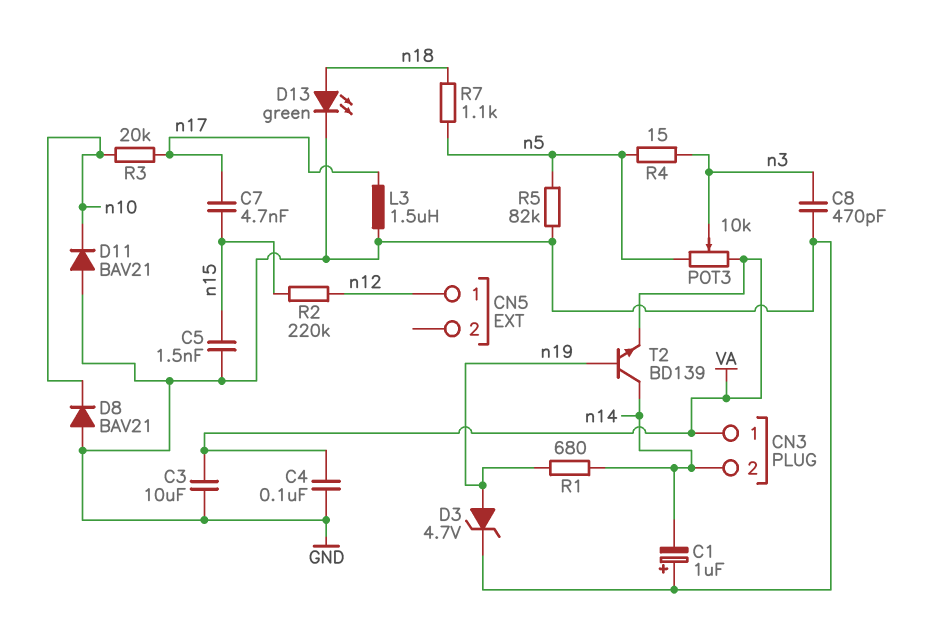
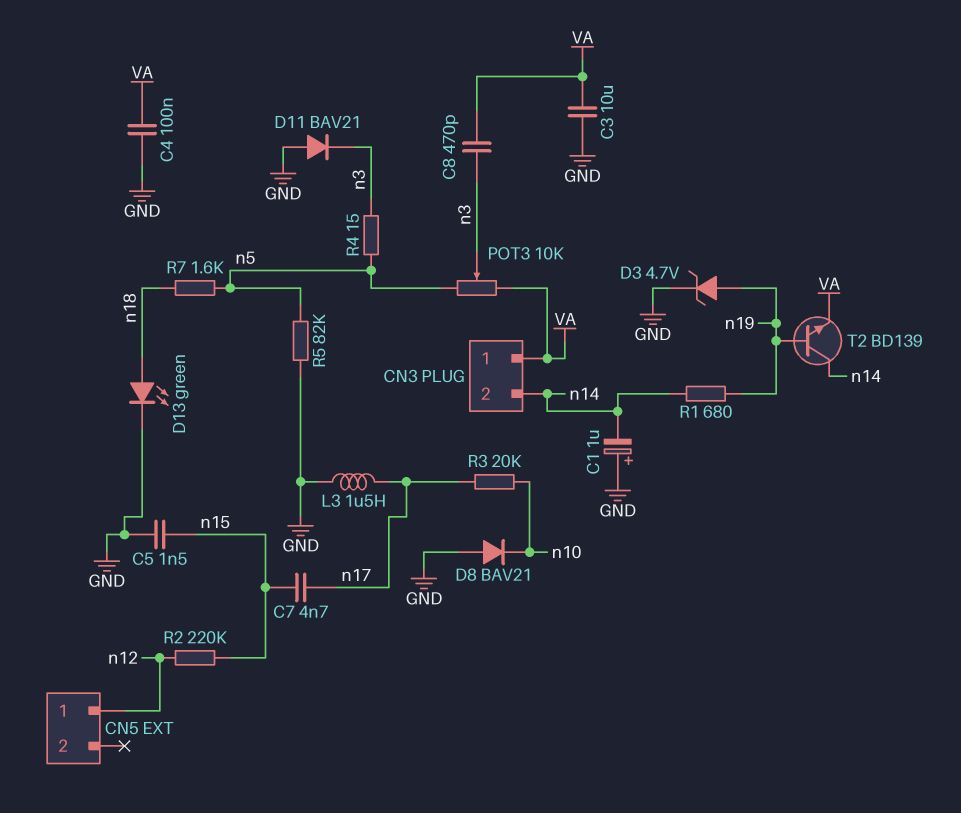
C8: 470pF (GND, n3) -> 470pF (VA, n3)
D11: diode BAV21 (A GND, K n10) -> diode BAV21 (A GND, K n3)
R7: 1.1k (n5, n18) -> 1.6k (n5, n18)

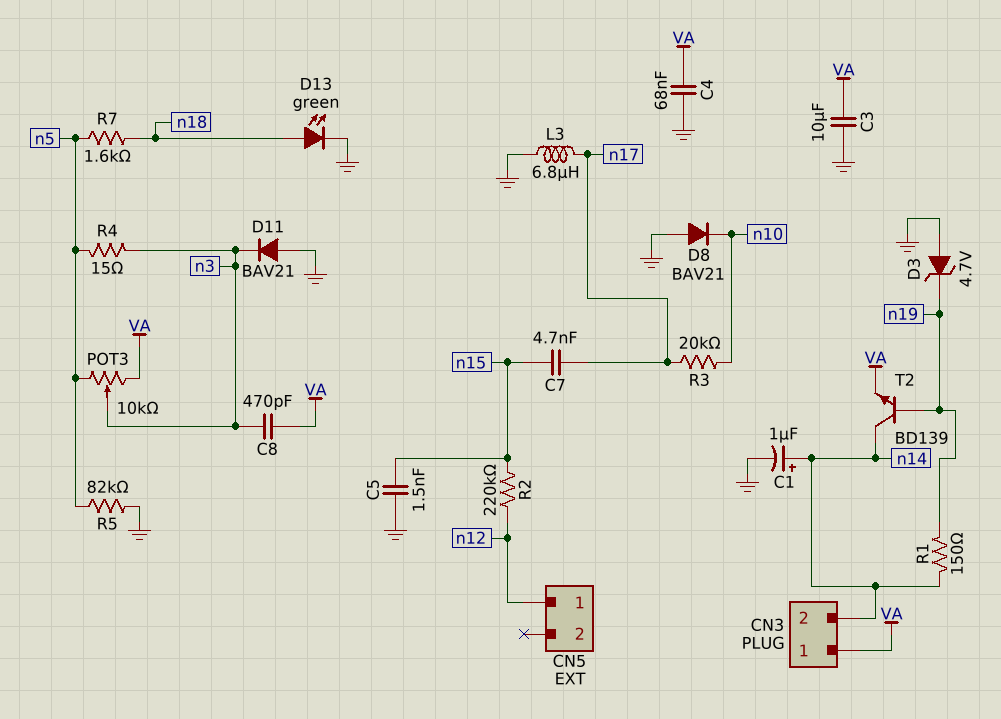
C1: 1uF (plus GND, minus n14) -> 1uF (plus n14, minus GND)
C4: 100nF (GND, VA) -> 68nF (GND, VA)
D3: zener 4.7V (A n19, K GND) -> zener 4.7V (A GND, K n19)
L3: 1.5uH (GND, n17) -> 6.8uH (GND, n17)
R1: 680 (n14, n19) -> 150 (n14, n19)

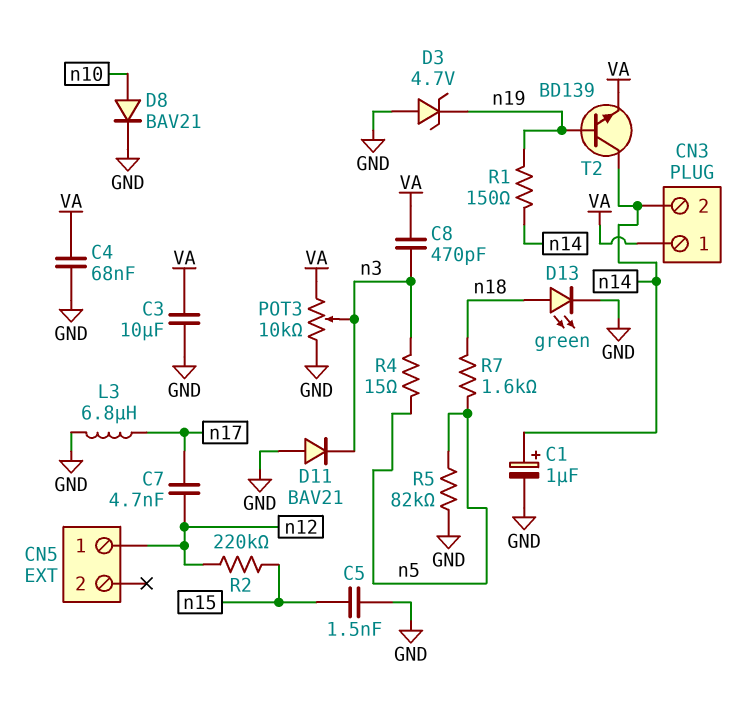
C7: 4.7nF (n15, n17) -> 4.7nF (n12, n17)
D8: diode BAV21 (A GND, K n10) -> diode BAV21 (A n10, K GND)
POT3: 10k (VA, n5, wiper n3) -> 10k (GND, VA, wiper n3)
R3: 20k (n10, n17) -> none

